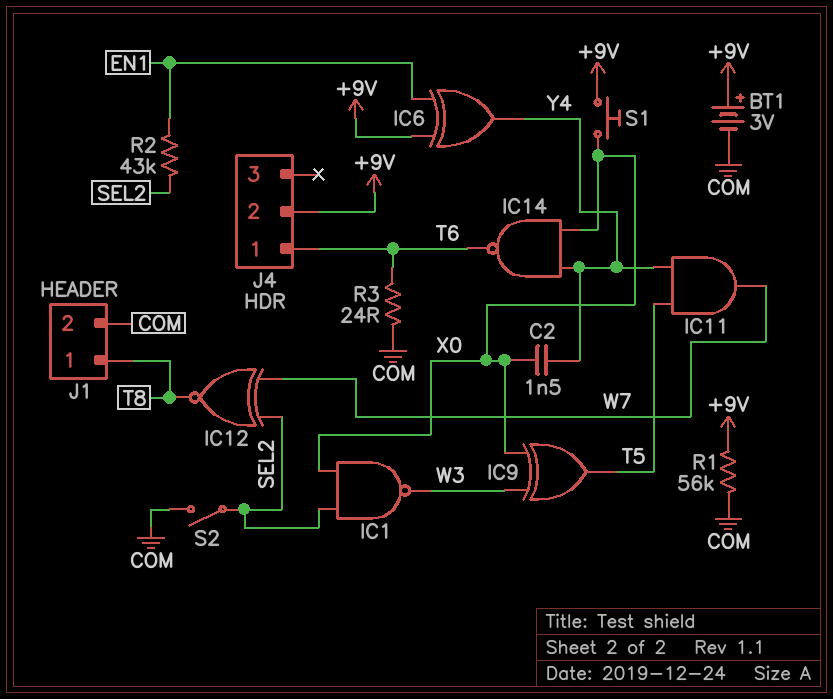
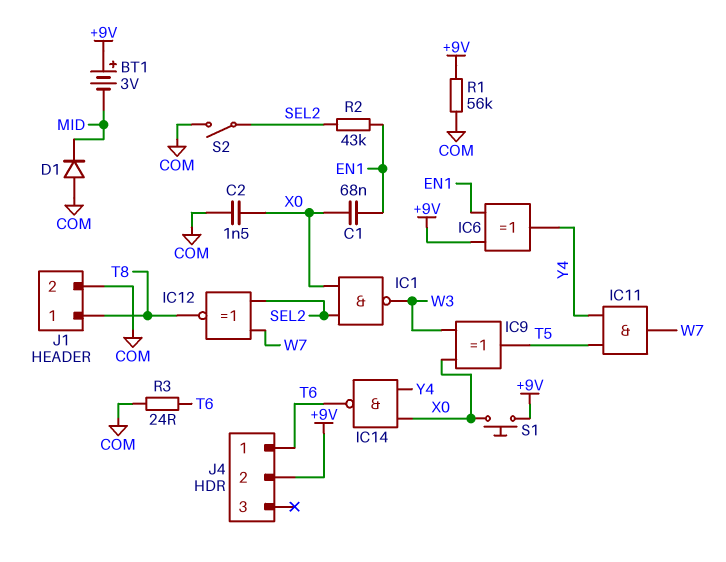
BT1: 3V (plus +9V, minus COM) -> 3V (plus +9V, minus MID)
C1: none -> 68nF (EN1, X0)
C2: 1.5nF (X0, Y4) -> 1.5nF (COM, X0)
D1: none -> diode (A COM, K MID)

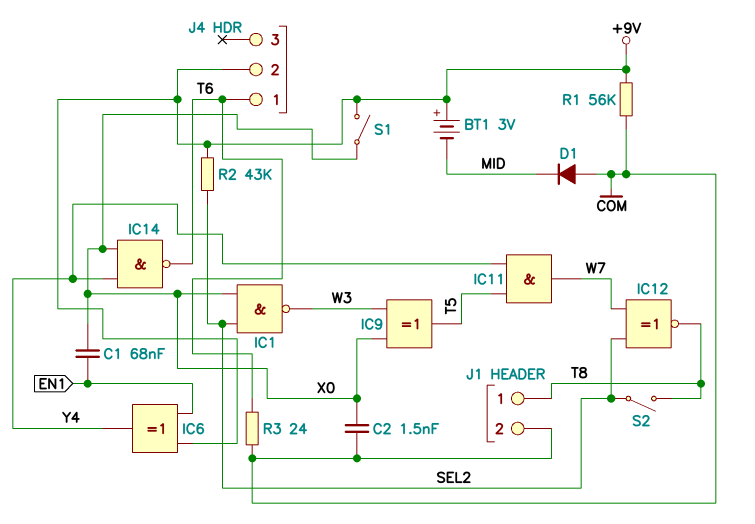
R2: 43k (EN1, SEL2) -> 43k (+9V, SEL2)
S1: button (+9V, X0) -> switch (+9V, X0)
S2: switch (COM, SEL2) -> switch (SEL2, T8)

